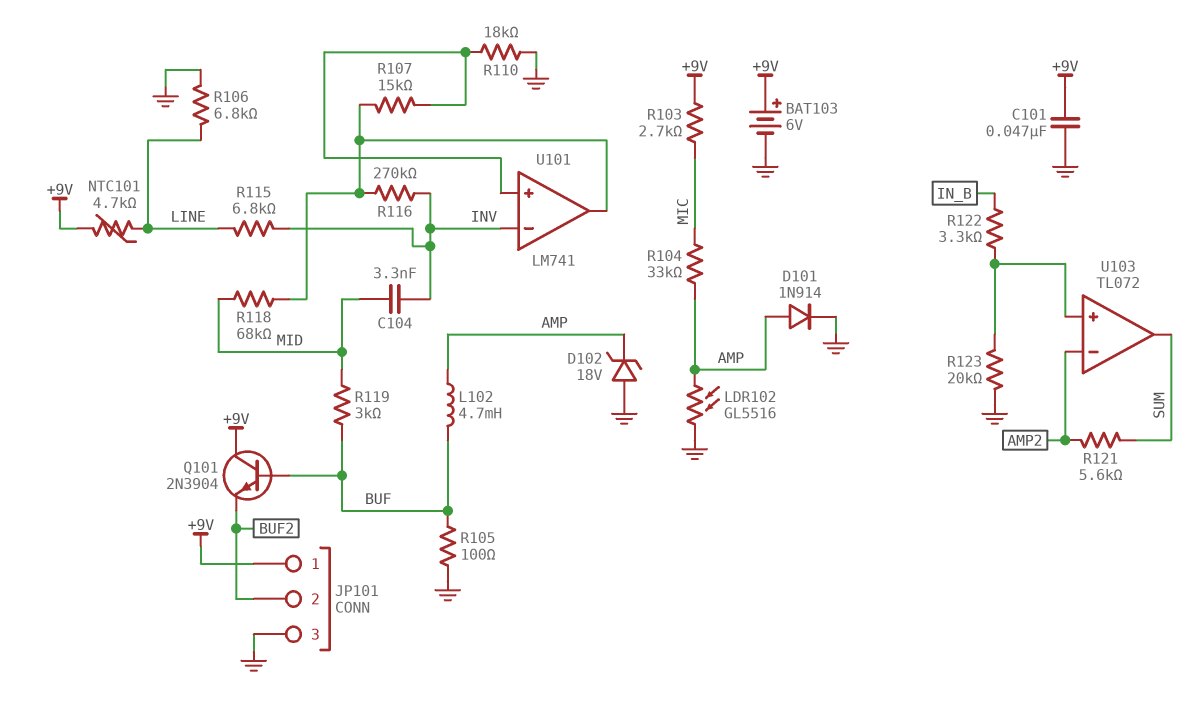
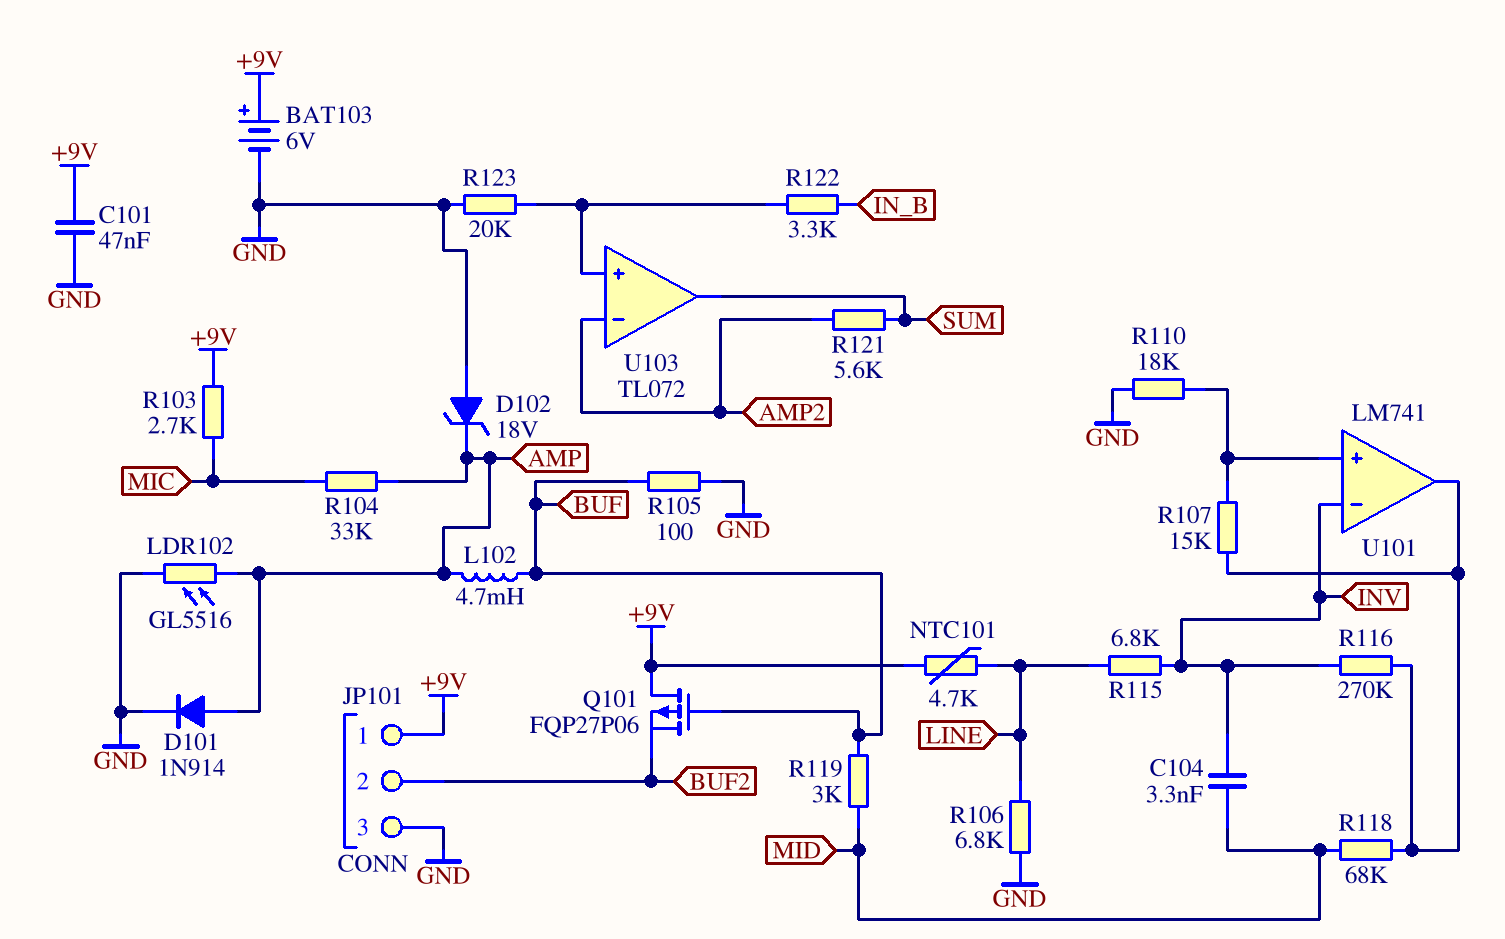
Q101: NPN 2N3904 (B BUF, C +9V, E BUF2) -> PMOS FQP27P06 (G BUF, D +9V, S BUF2)

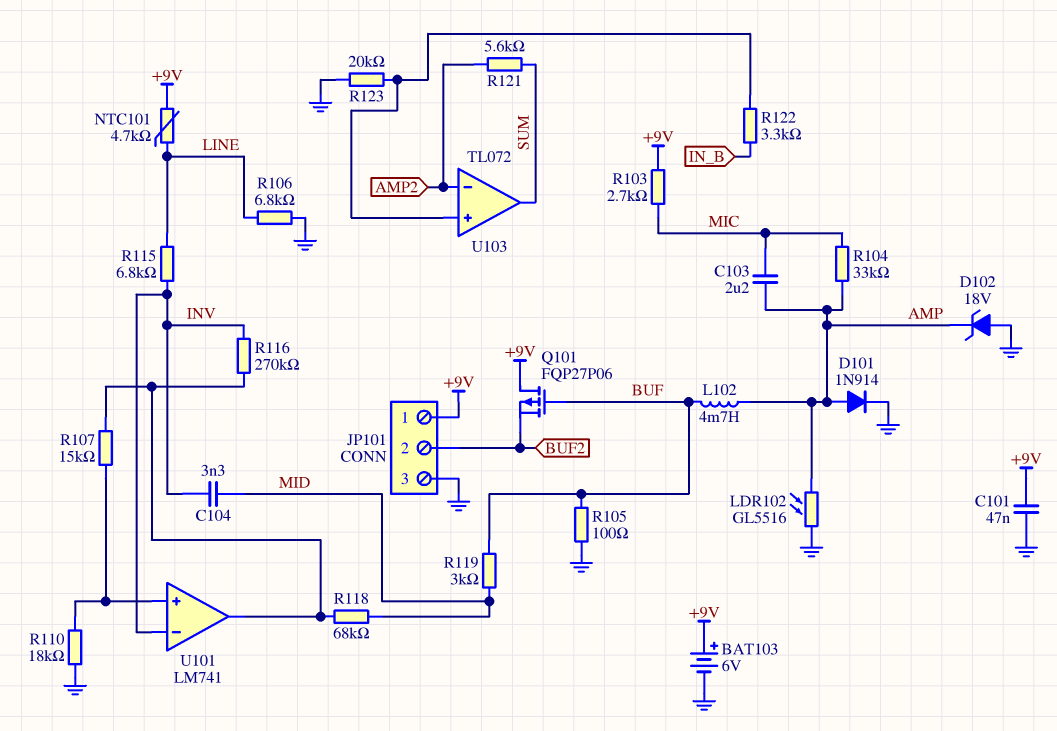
C103: none -> 2.2uF (AMP, MIC)

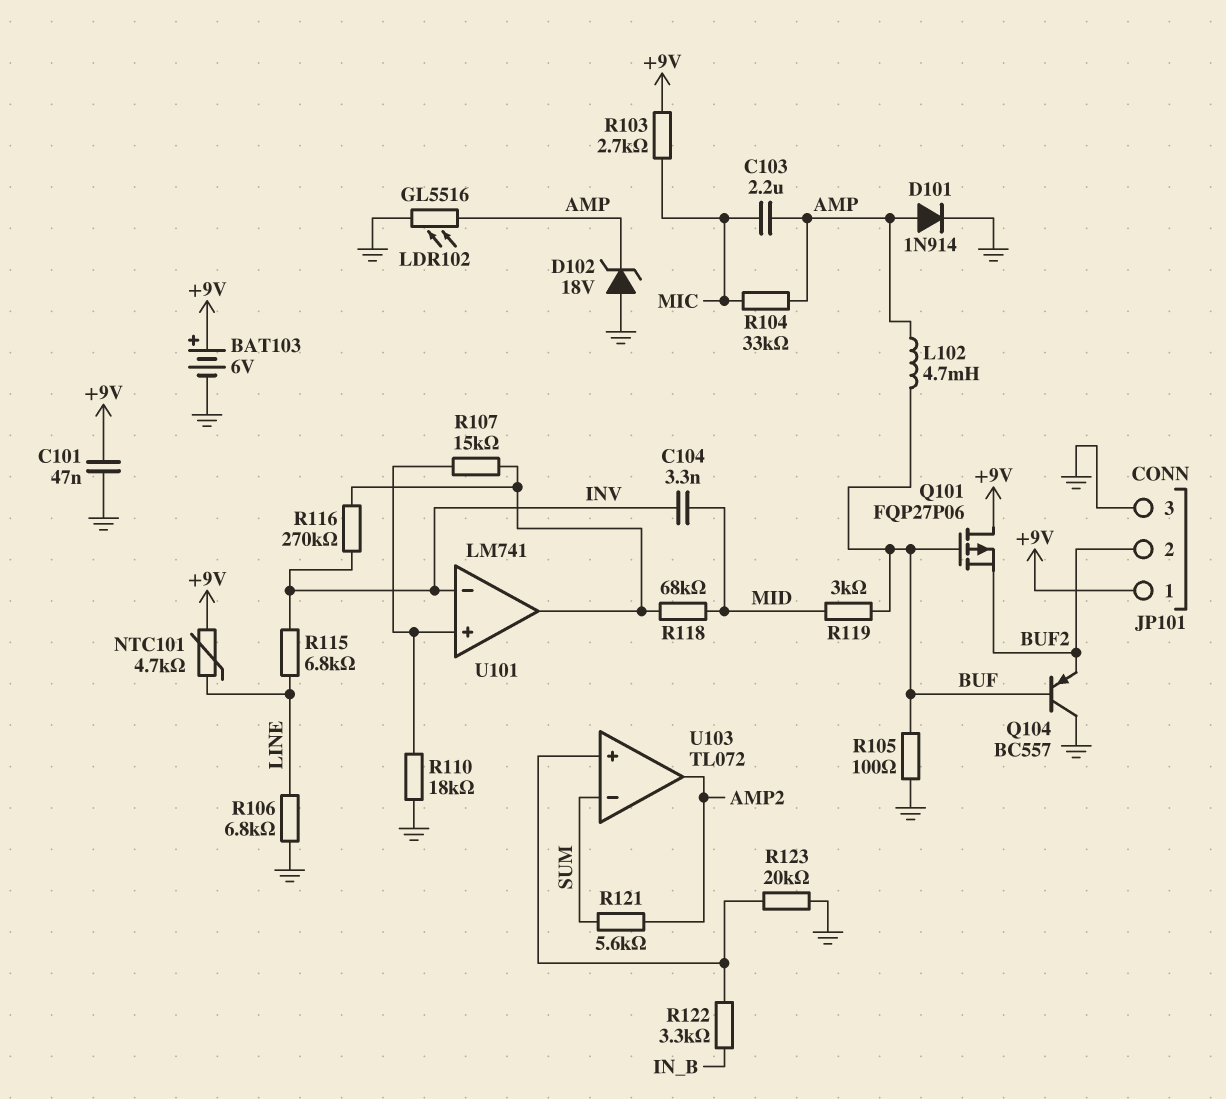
Q104: none -> PNP BC557 (B BUF, C GND, E BUF2)
U103 pin in-: AMP2 -> SUM
U103 pin out: SUM -> AMP2

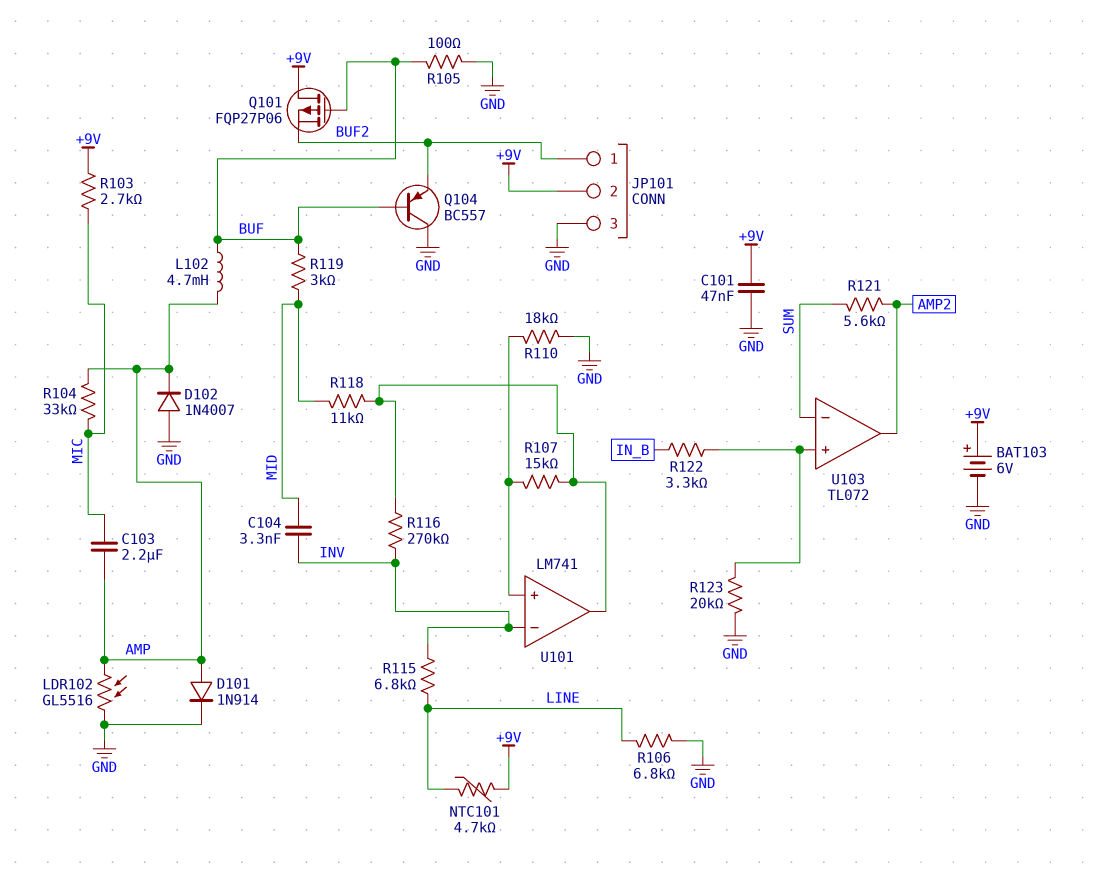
D102: zener 18V (A GND, K AMP) -> diode 1N4007 (A GND, K AMP)
JP101 pin 1: +9V -> BUF2
JP101 pin 2: BUF2 -> +9V
R118: 68k (MID, U101/out) -> 11k (MID, U101/out)

